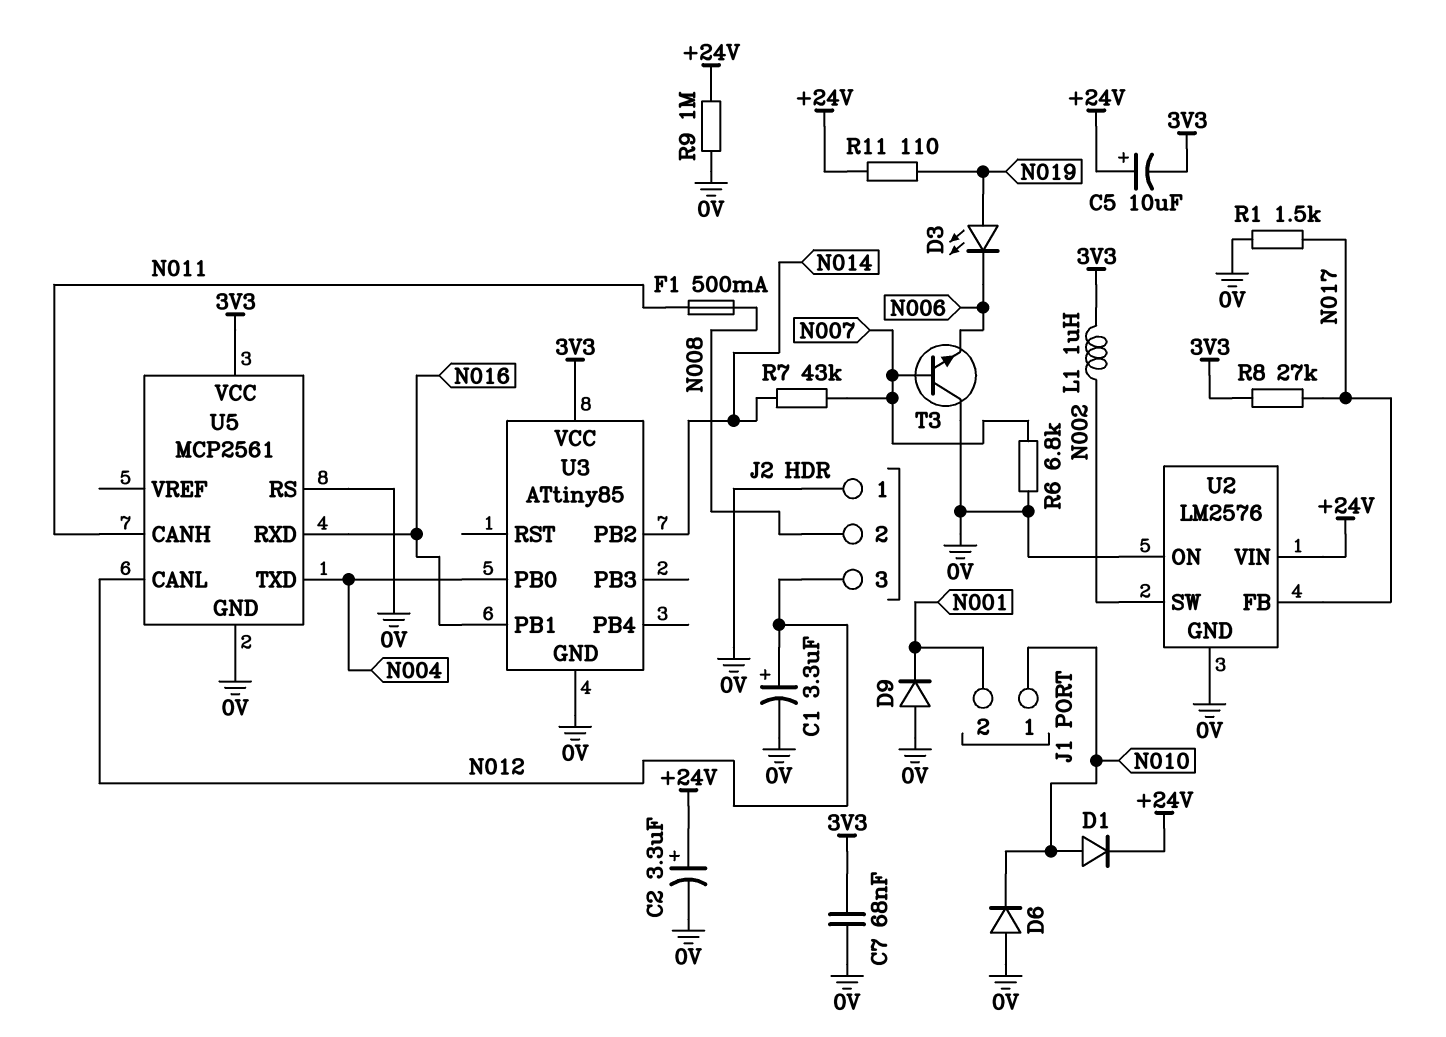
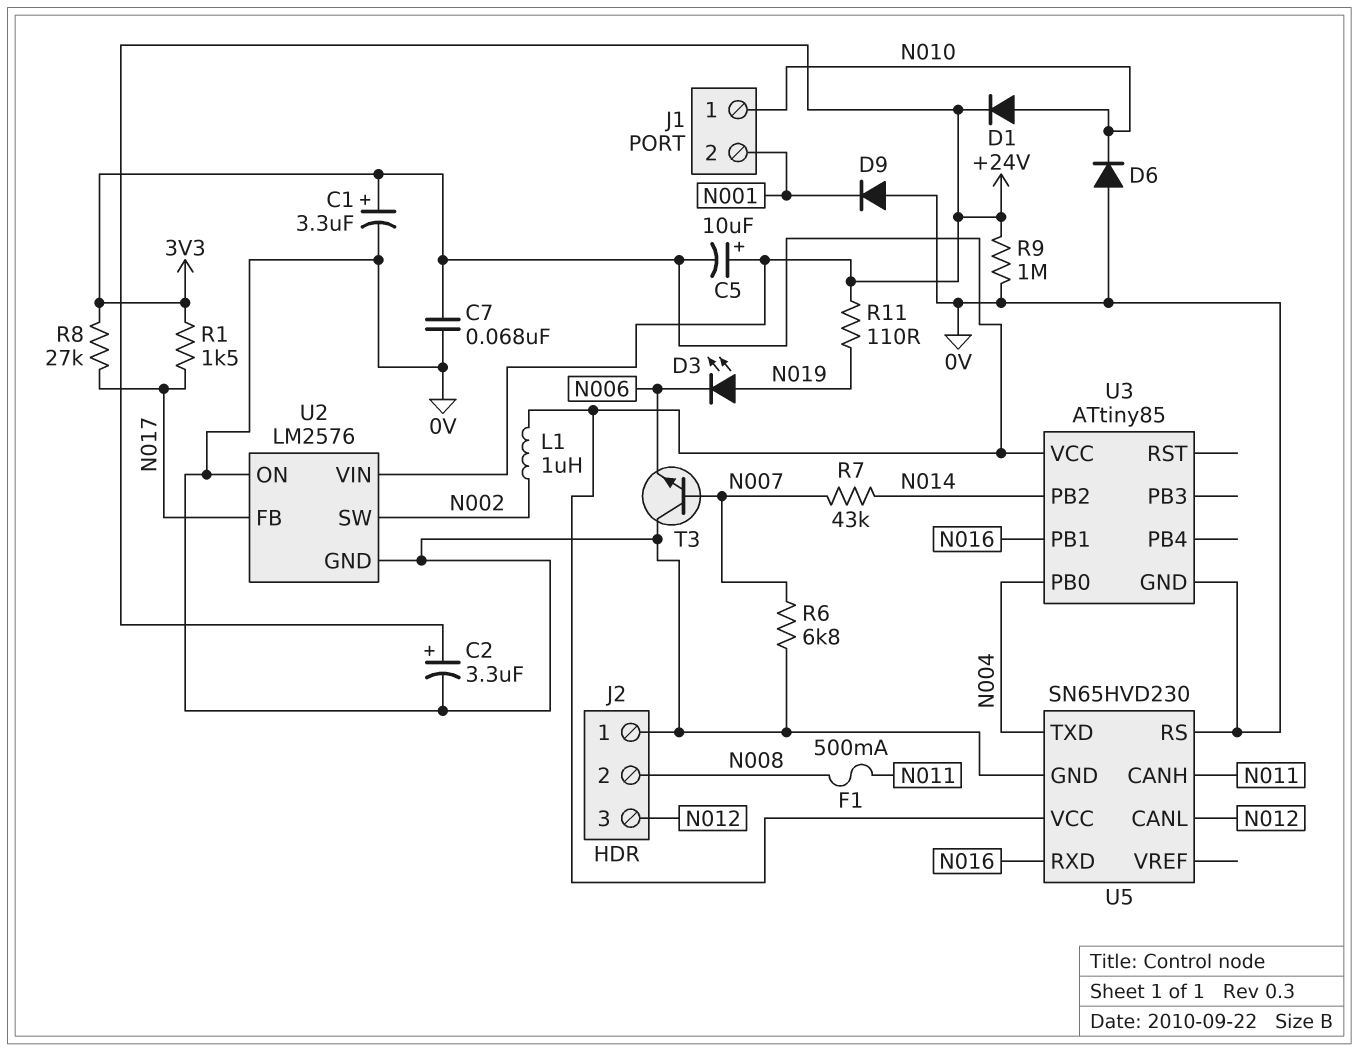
C1: 3.3uF (plus N012, minus 0V) -> 3.3uF (plus 3V3, minus 0V)
R1: 1.5k (0V, N017) -> 1.5k (3V3, N017)
U5: MCP2561 -> SN65HVD230

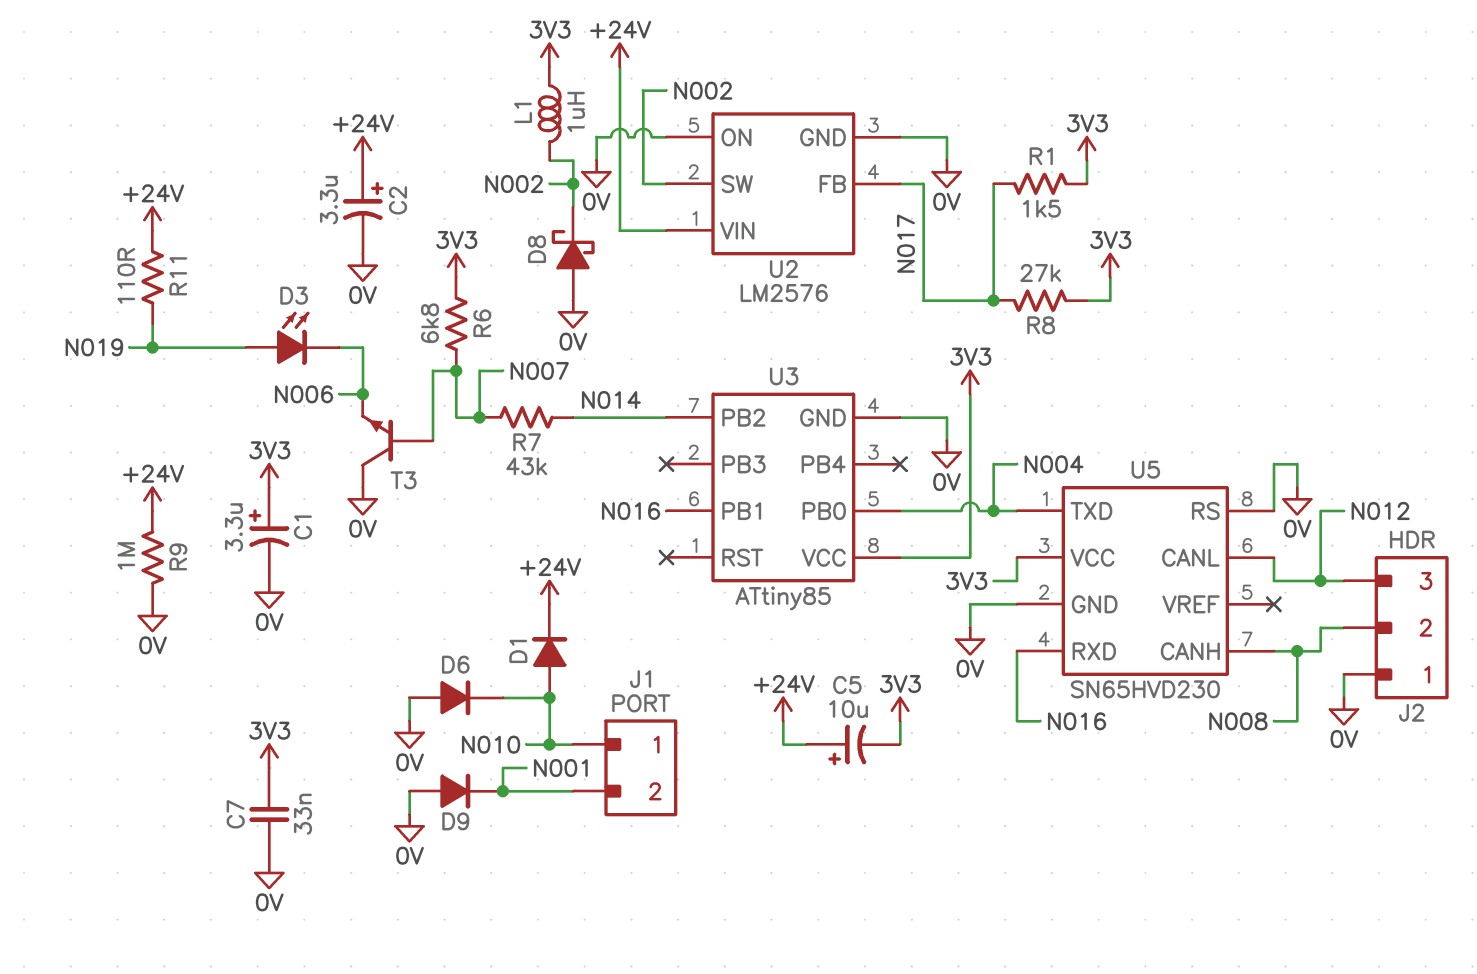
C7: 68nF (0V, 3V3) -> 33nF (0V, 3V3)
D8: none -> schottky (A 0V, K N002)
F1: 500mA (N008, N011) -> none
R6: 6.8k (0V, N007) -> 6.8k (3V3, N007)
U5 pin CANH: N011 -> N008

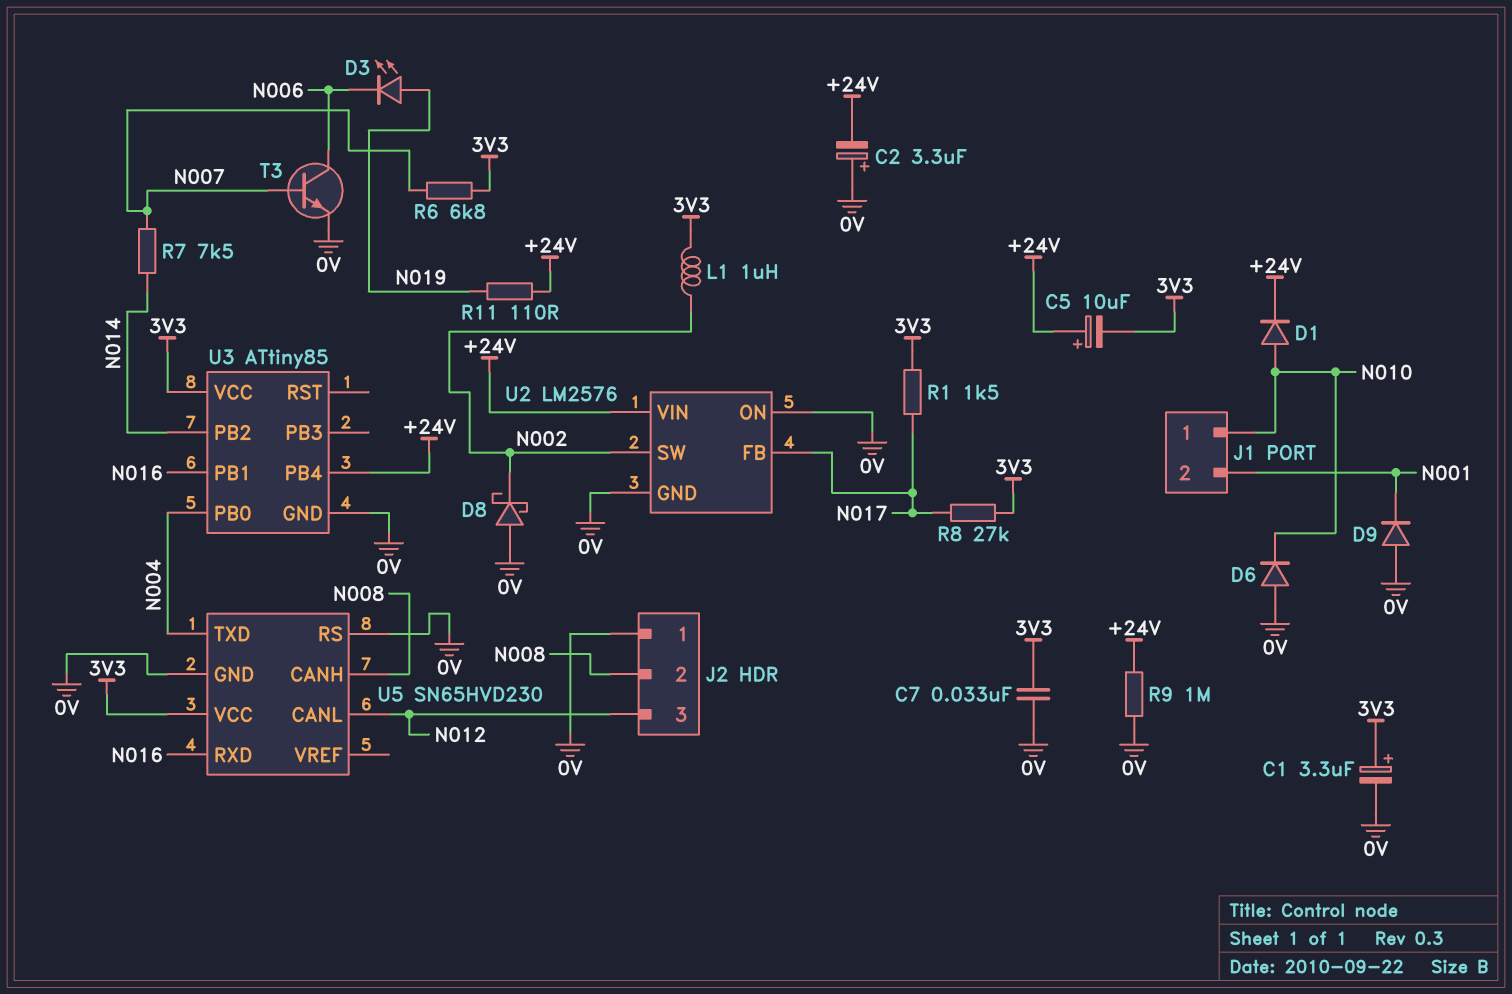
C2: 3.3uF (plus +24V, minus 0V) -> 3.3uF (plus 0V, minus +24V)
R7: 43k (N007, N014) -> 7.5k (N007, N014)
T3: NPN (B N007, C 0V, E N006) -> NPN (B N007, C N006, E 0V)
U3 pin PB4: none -> +24V

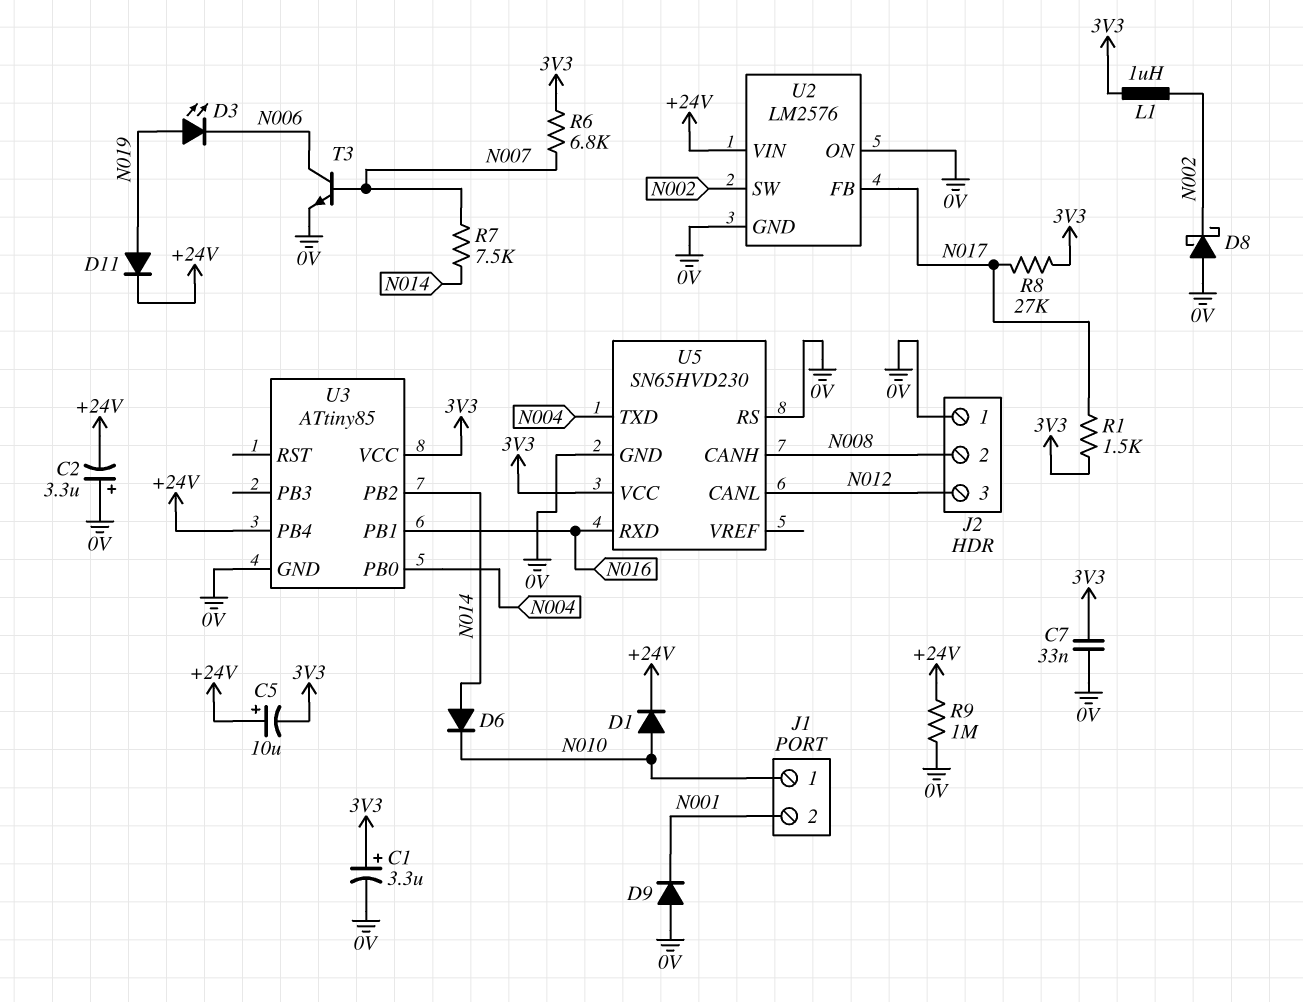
D6: diode (A 0V, K N010) -> diode (A N014, K N010)
D11: none -> diode (A N019, K +24V)
R11: 110 (+24V, N019) -> none

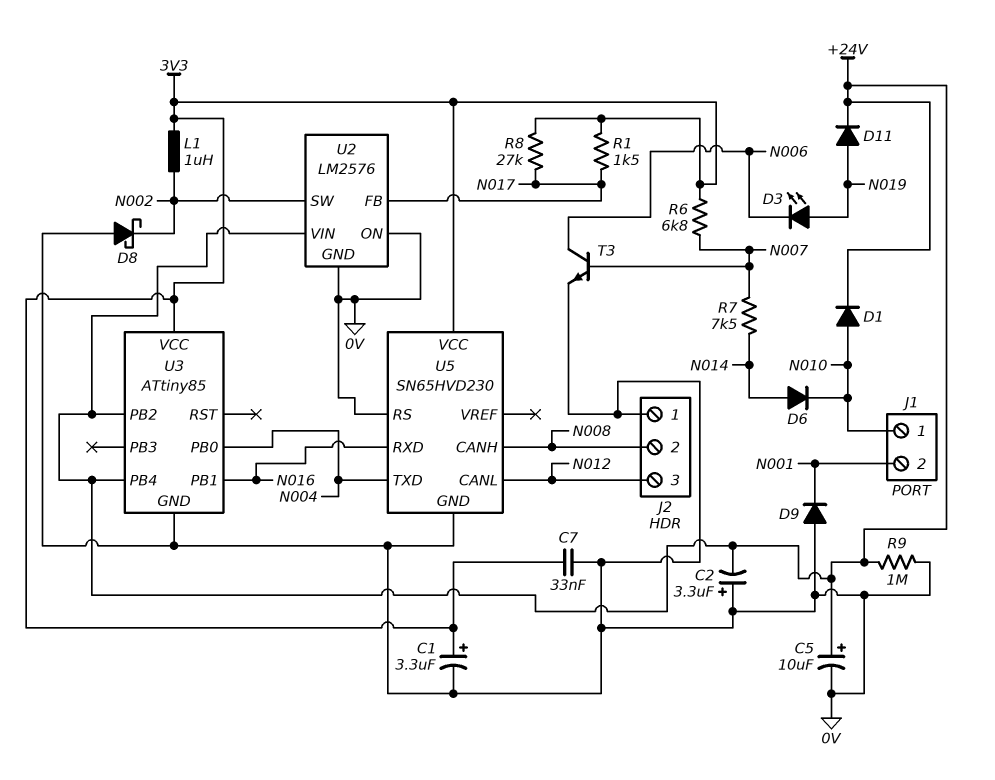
C5: 10uF (plus +24V, minus 3V3) -> 10uF (plus +24V, minus 0V)
U3 pin PB2: N014 -> +24V

